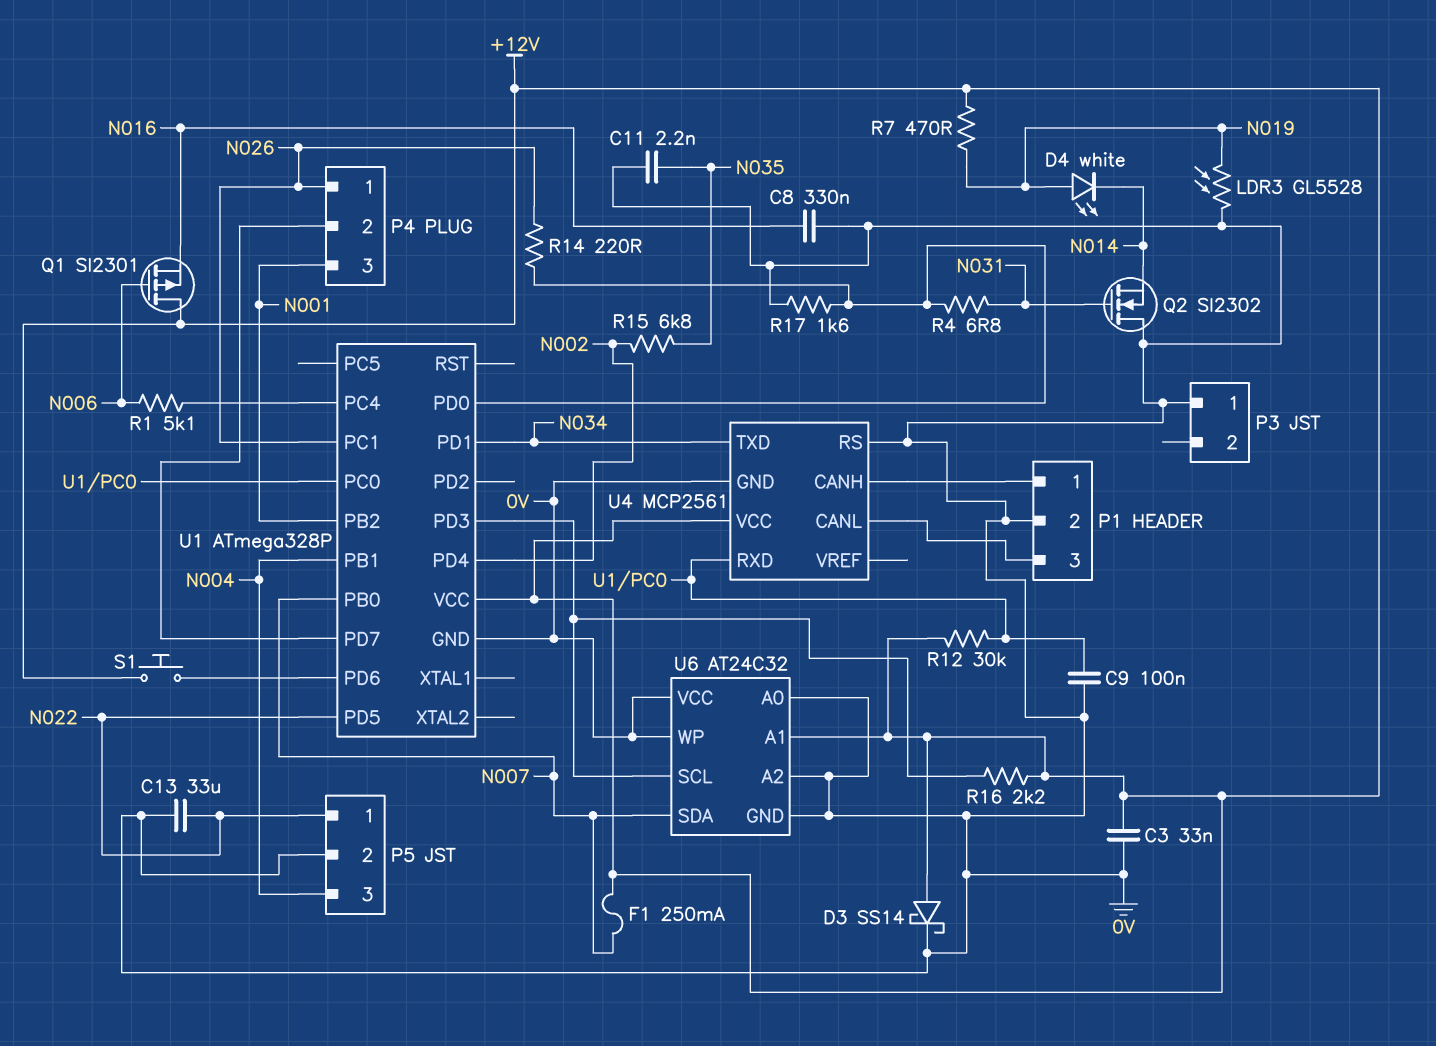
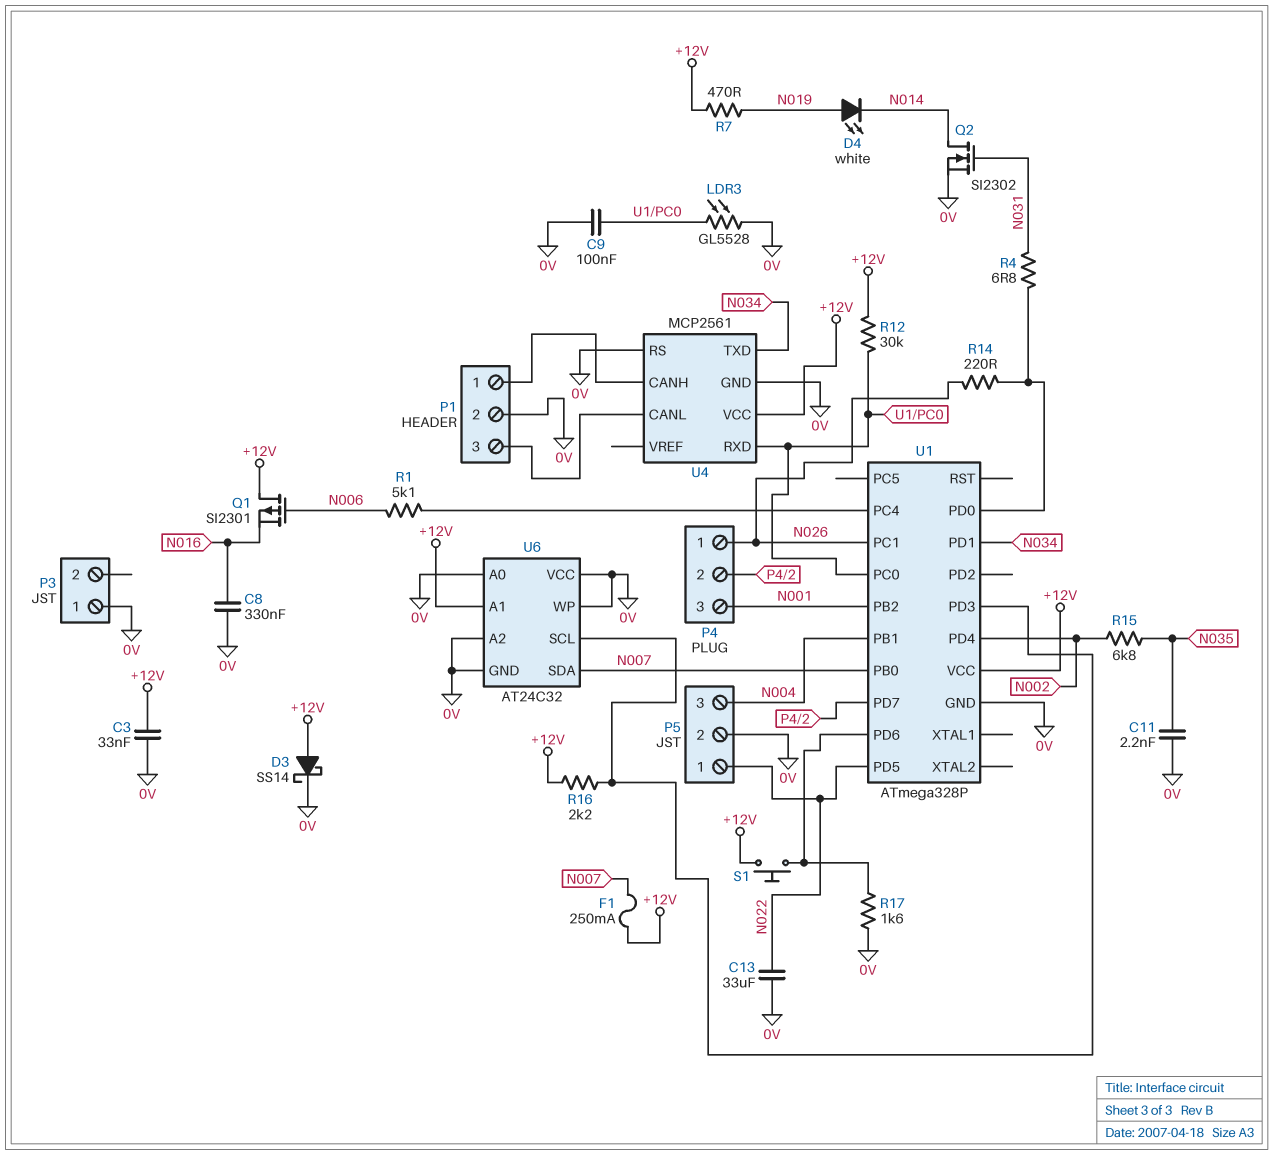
LDR3: GL5528 (0V, N019) -> GL5528 (0V, U1/PC0)
Q2: NMOS SI2302 (G N031, D 0V, S N014) -> NMOS SI2302 (G N031, D N014, S 0V)
R17: 1.6k (0V, U1/PD0) -> 1.6k (0V, U1/PD6)

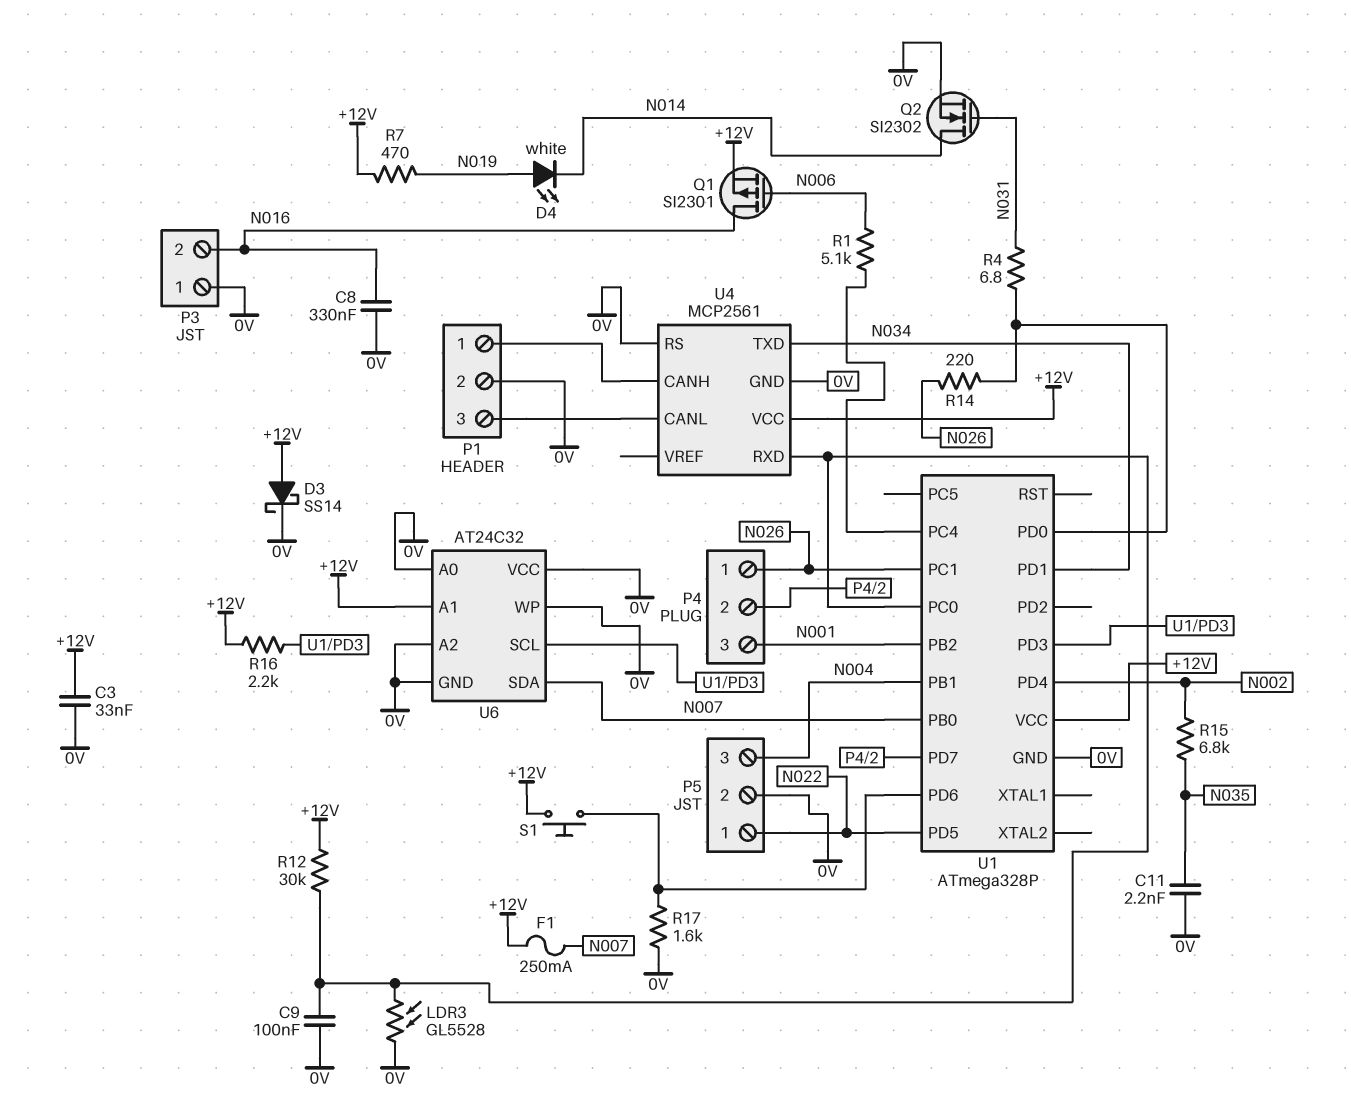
C13: 33uF (0V, N022) -> none
P3 pin 2: none -> N016
Q1: PMOS SI2301 (G N006, D +12V, S N016) -> PMOS SI2301 (G N006, D N016, S +12V)

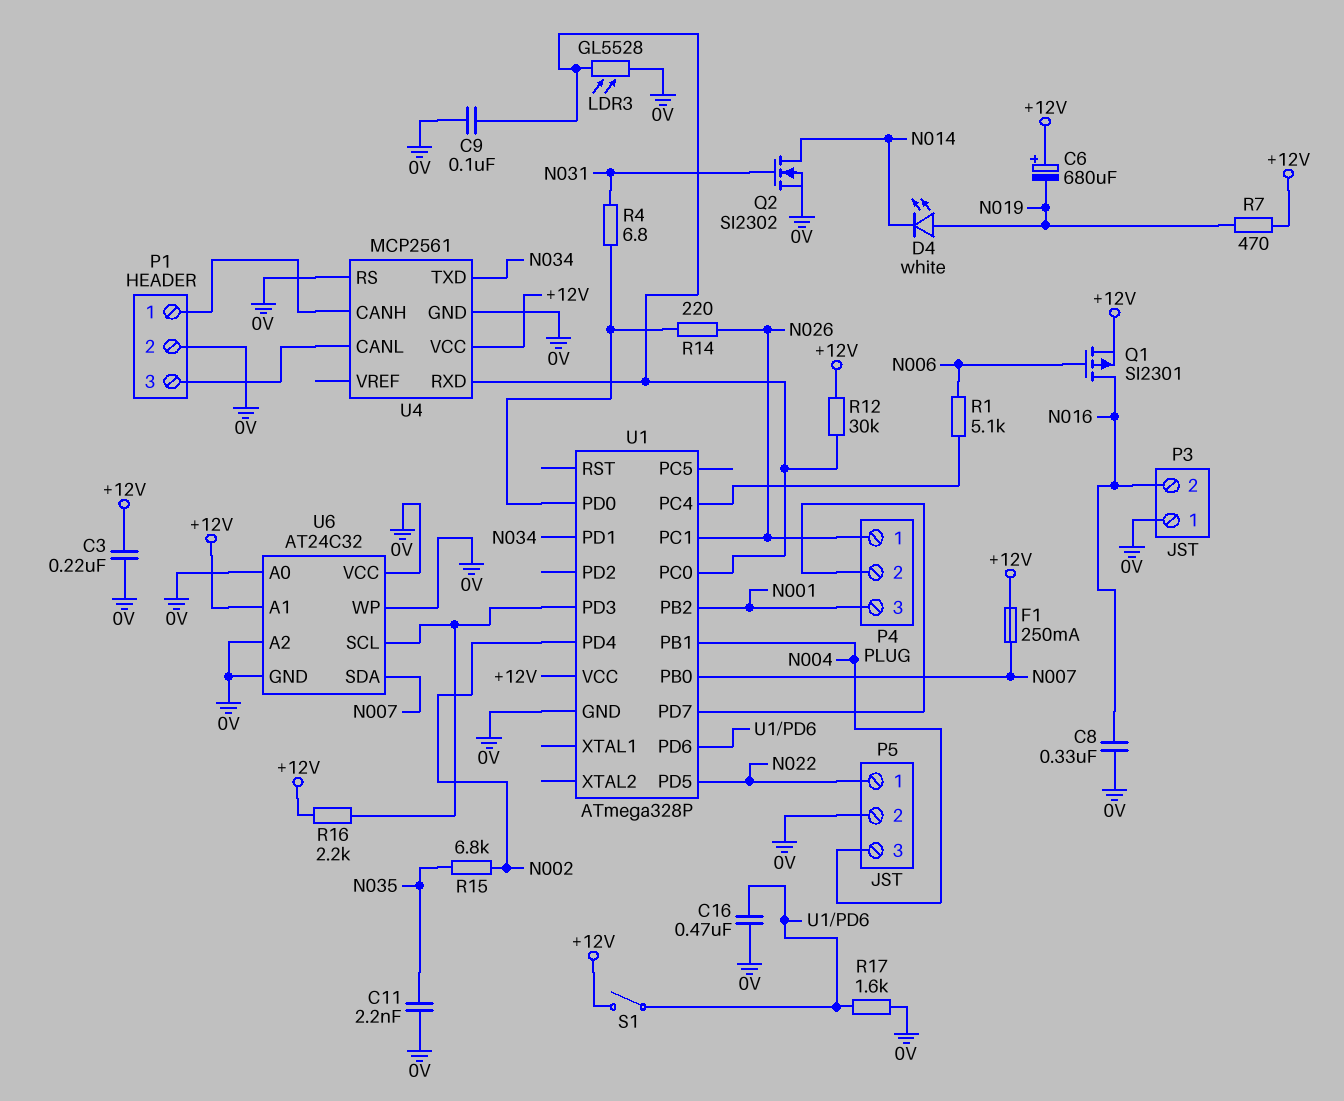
C3: 33nF (+12V, 0V) -> 220nF (+12V, 0V)
C6: none -> 680uF (plus +12V, minus N019)
C16: none -> 470nF (0V, U1/PD6)
D3: schottky SS14 (A +12V, K 0V) -> none
S1: button (+12V, U1/PD6) -> switch (+12V, U1/PD6)

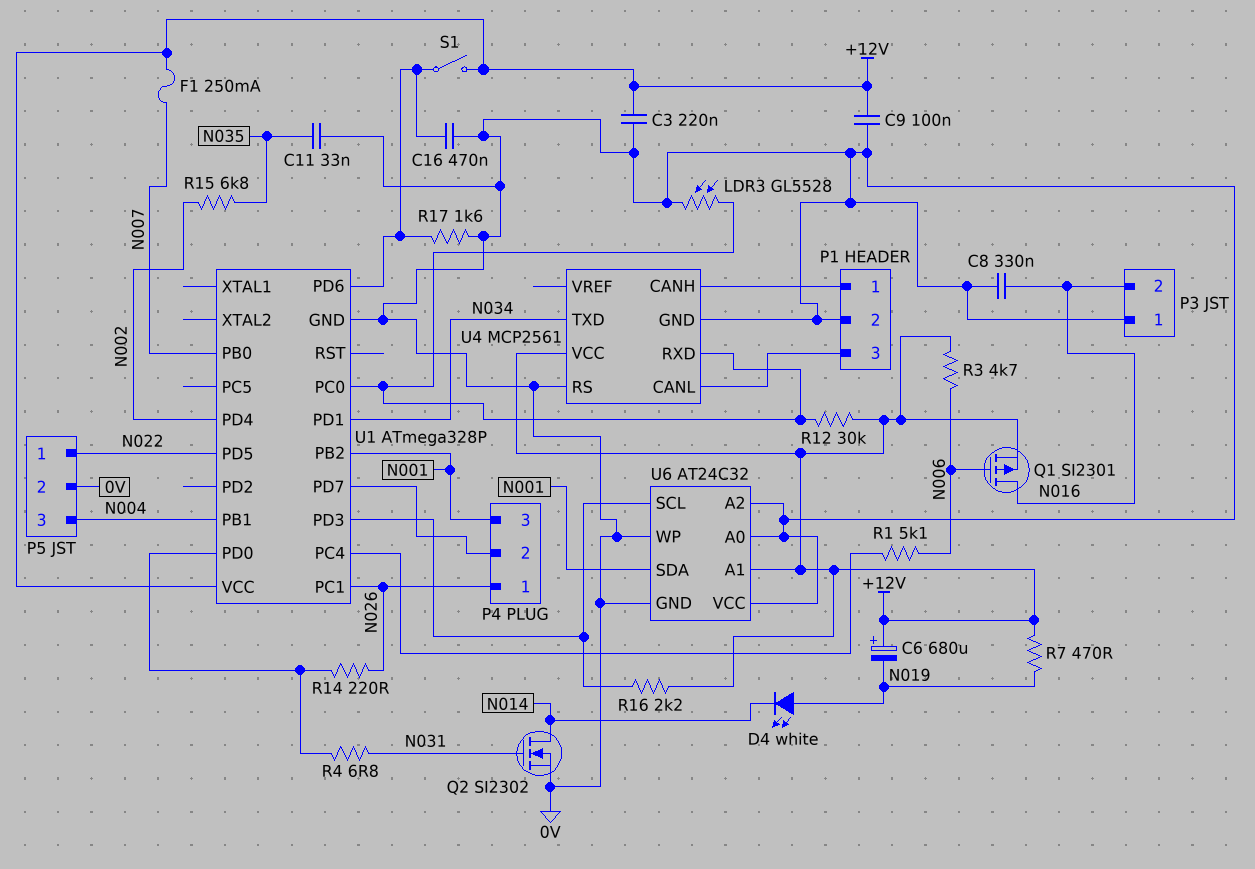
C9: 100nF (0V, U1/PC0) -> 100nF (+12V, 0V)
C11: 2.2nF (0V, N035) -> 33nF (0V, N035)
R3: none -> 4.7k (+12V, N006)
U6 pin SDA: N007 -> N001

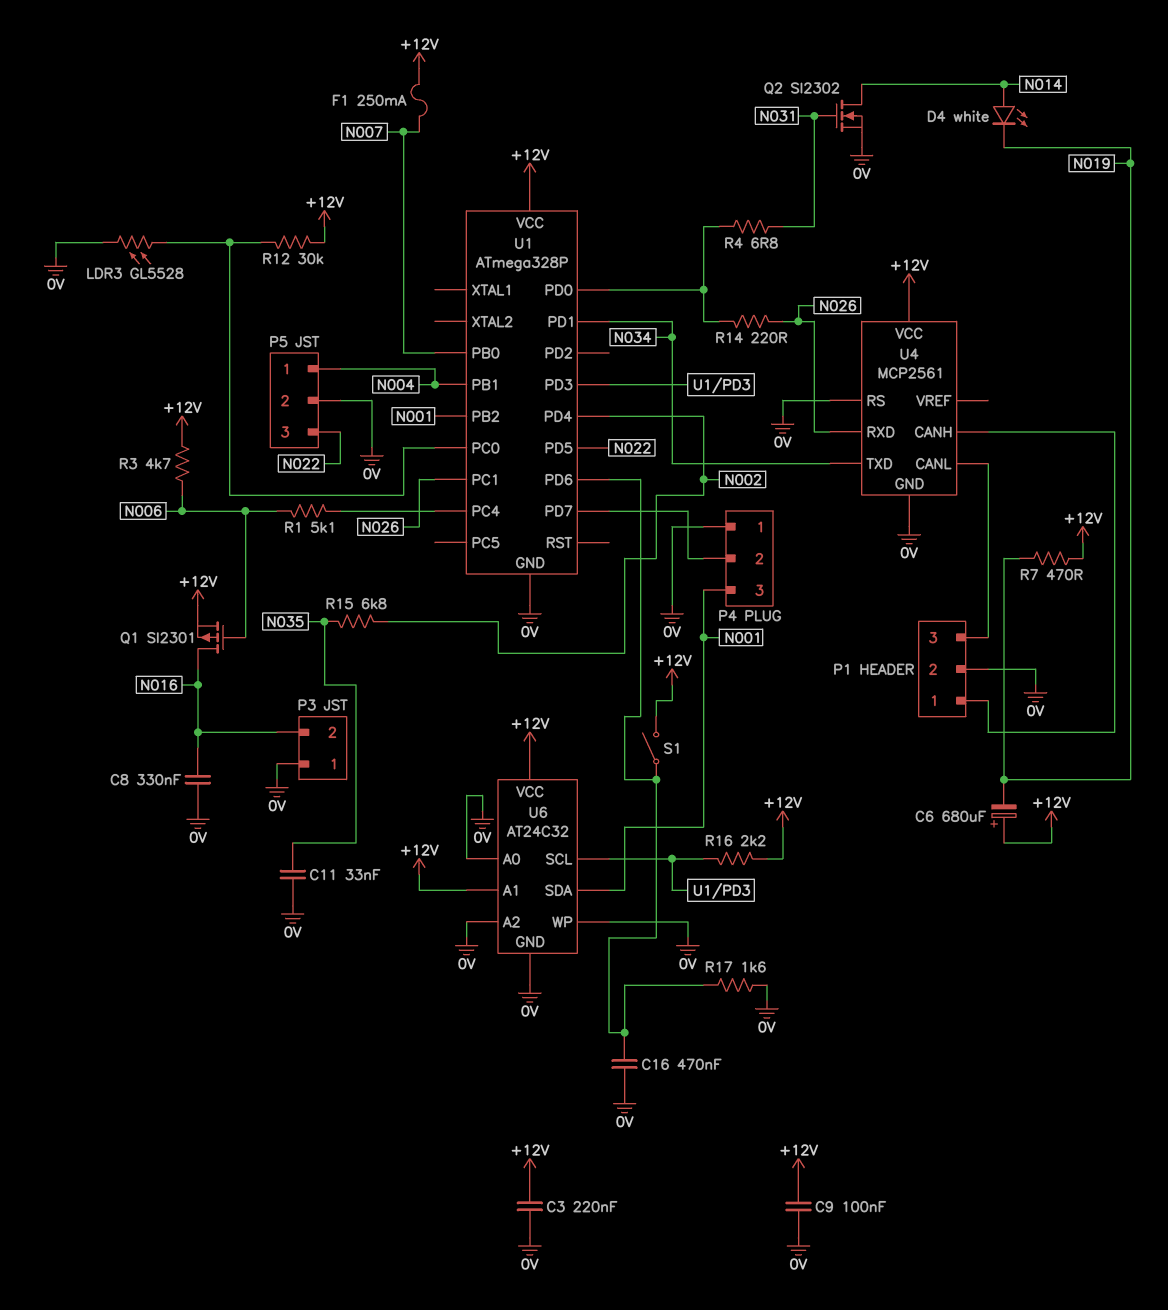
D4: LED white (A N019, K N014) -> LED white (A N014, K N019)
P4 pin 1: N026 -> 0V
P5 pin 1: N022 -> N004
P5 pin 3: N004 -> N022
U4 pin RXD: U1/PC0 -> N026
U6 pin VCC: 0V -> +12V

